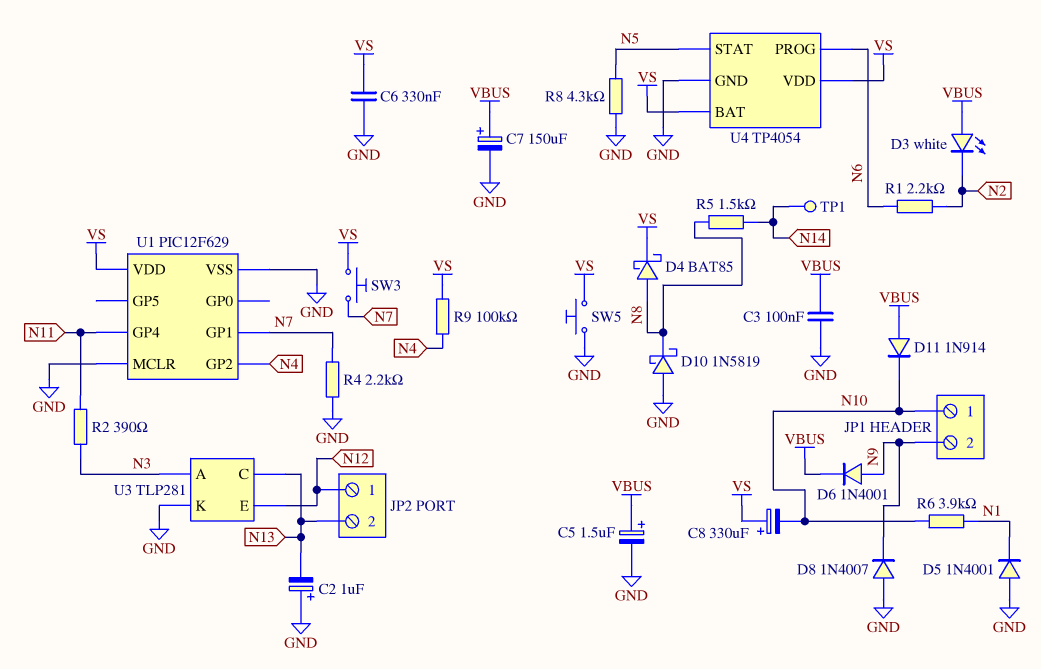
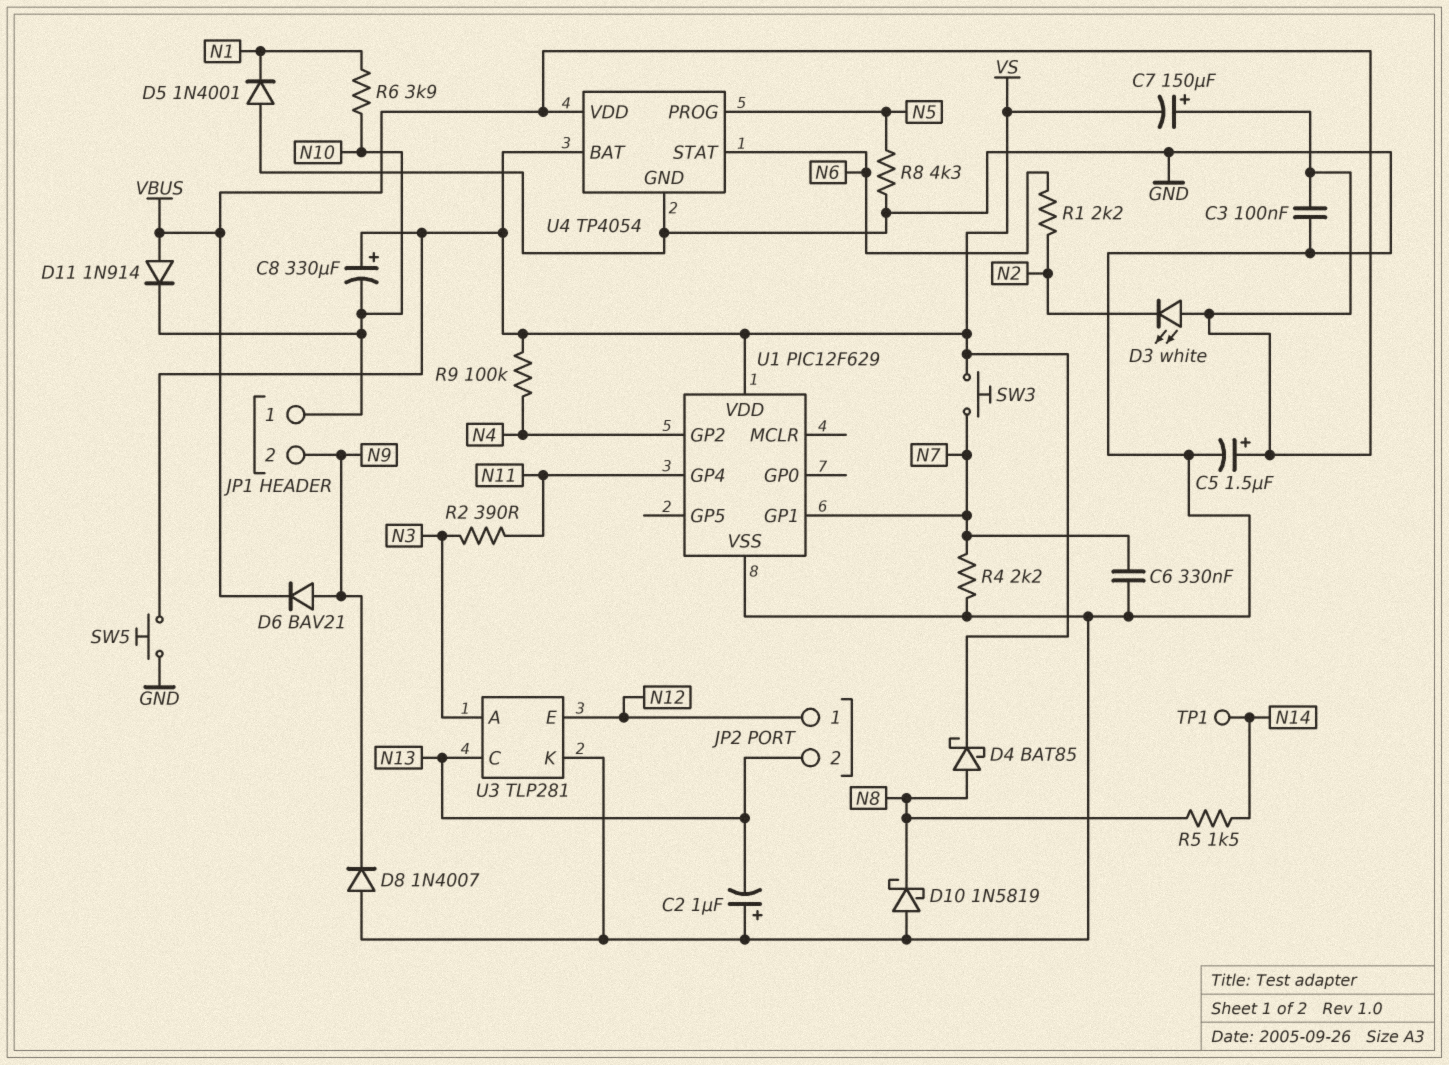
C6: 330nF (GND, VS) -> 330nF (GND, N7)
C7: 150uF (plus VBUS, minus GND) -> 150uF (plus VBUS, minus VS)
D6: diode 1N4001 (A N9, K VBUS) -> diode BAV21 (A N9, K VBUS)
U1 pin MCLR: GND -> none
U4 pin PROG: N6 -> N5
U4 pin STAT: N5 -> N6
U4 pin VDD: VS -> VBUS

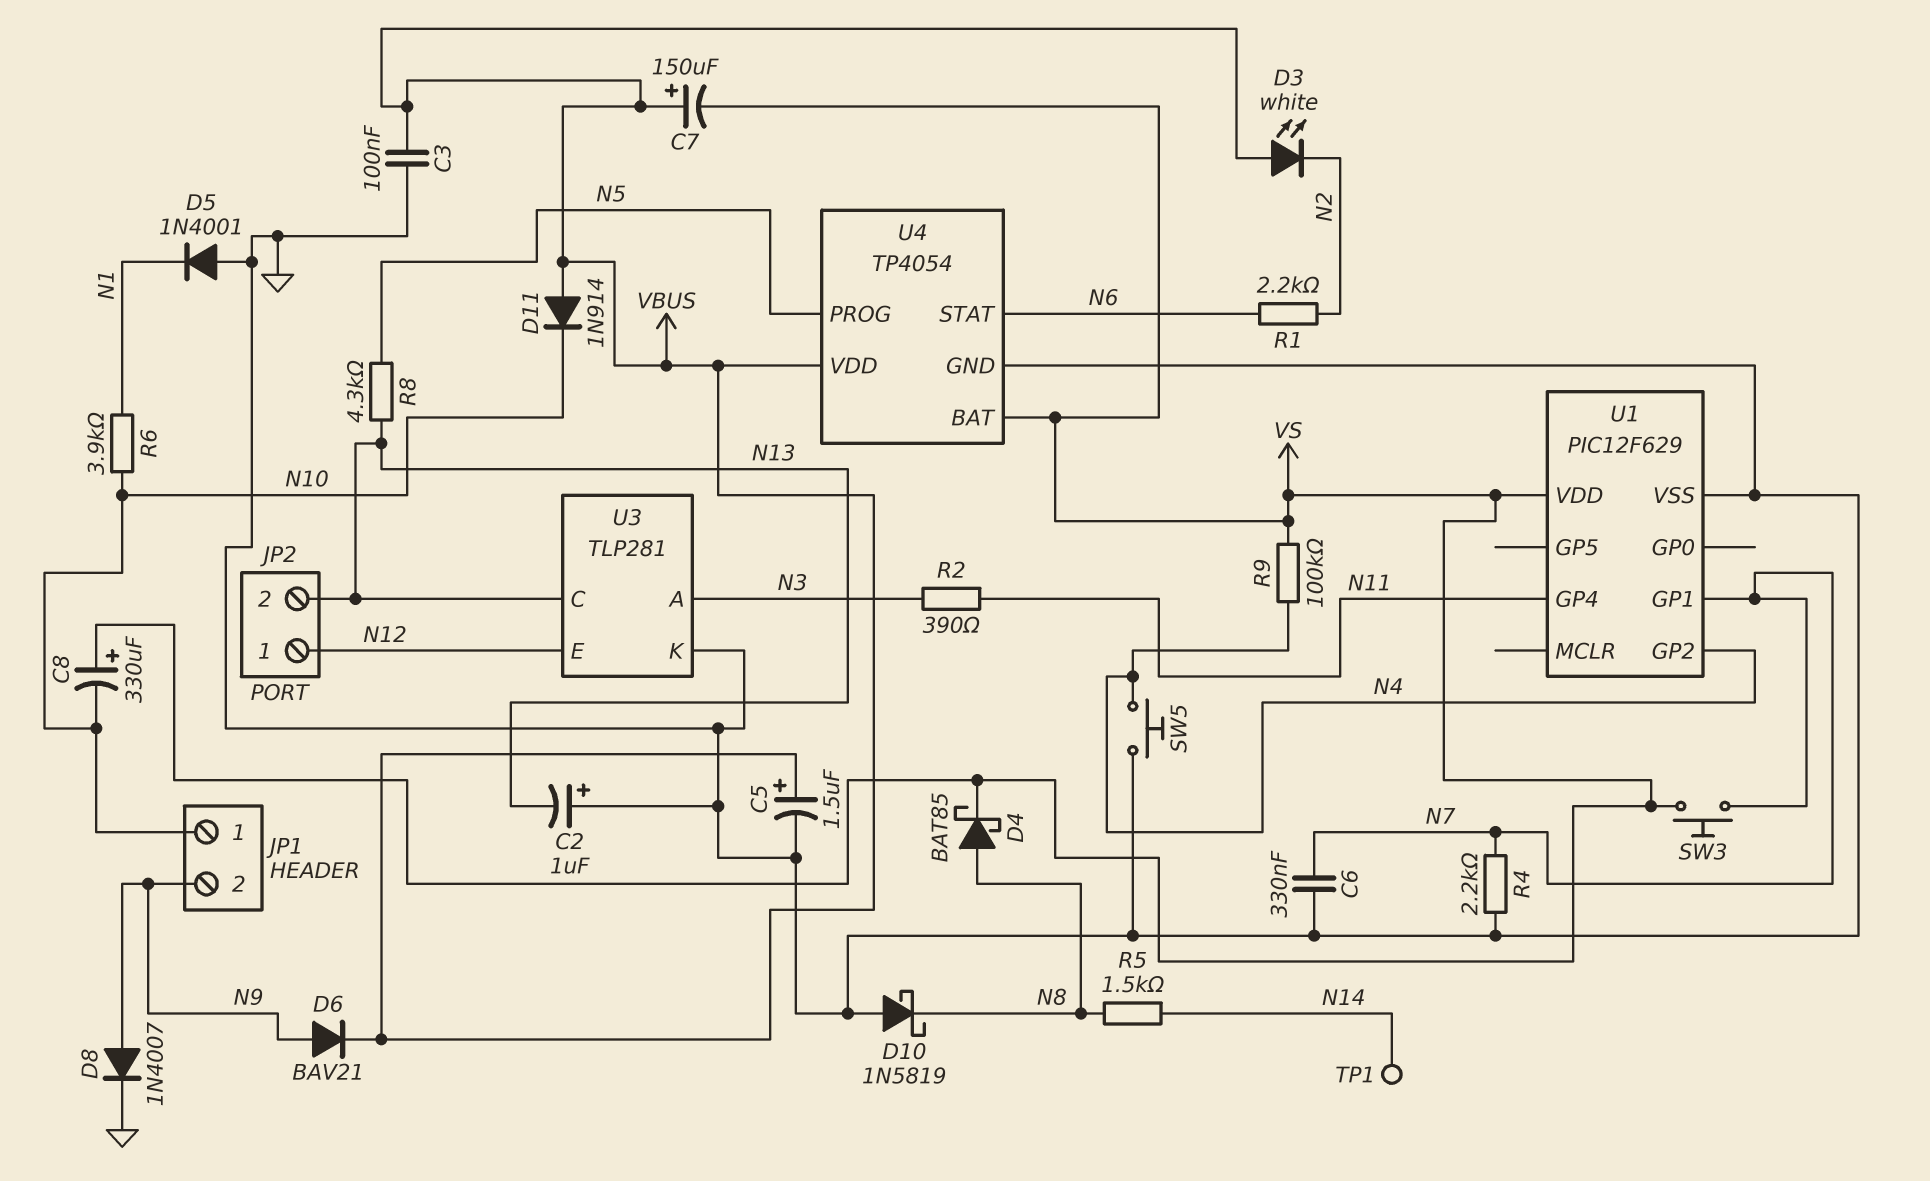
D8: diode 1N4007 (A GND, K N9) -> diode 1N4007 (A N9, K GND)
R8: 4.3k (GND, N5) -> 4.3k (N5, N13)
SW5: button (GND, VS) -> button (GND, N4)

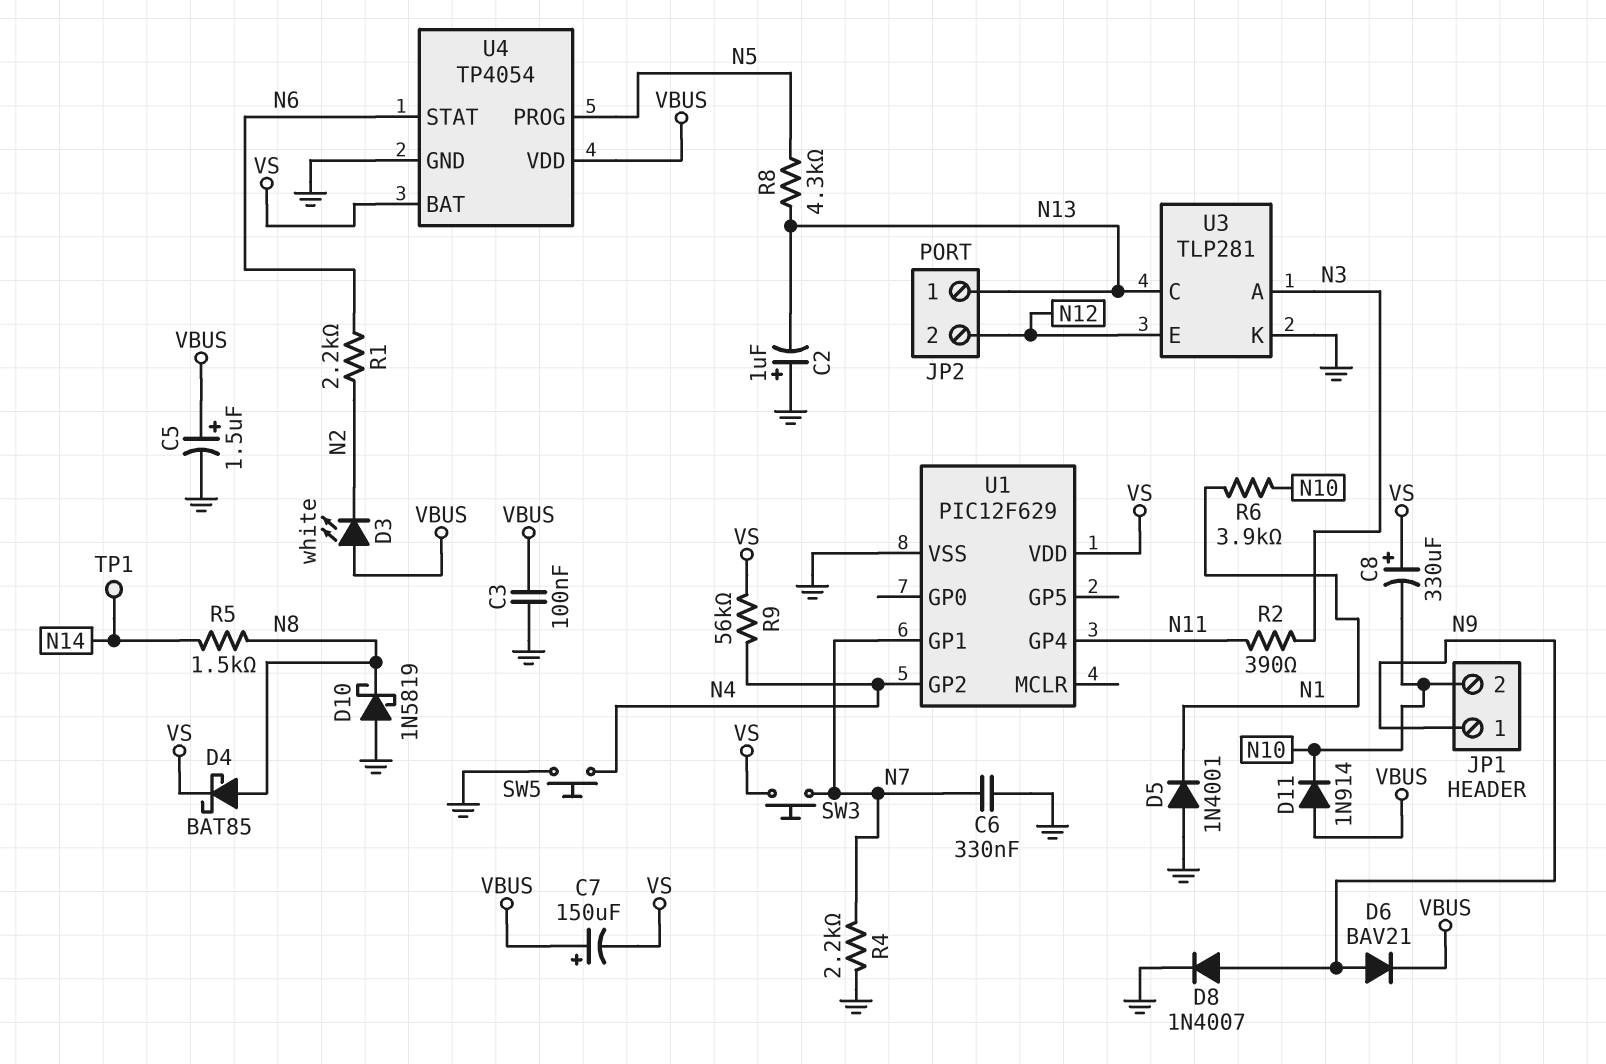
JP1 pin 1: N10 -> N9
JP1 pin 2: N9 -> N10
JP2 pin 1: N12 -> N13
JP2 pin 2: N13 -> N12
R9: 100k (N4, VS) -> 56k (N4, VS)

